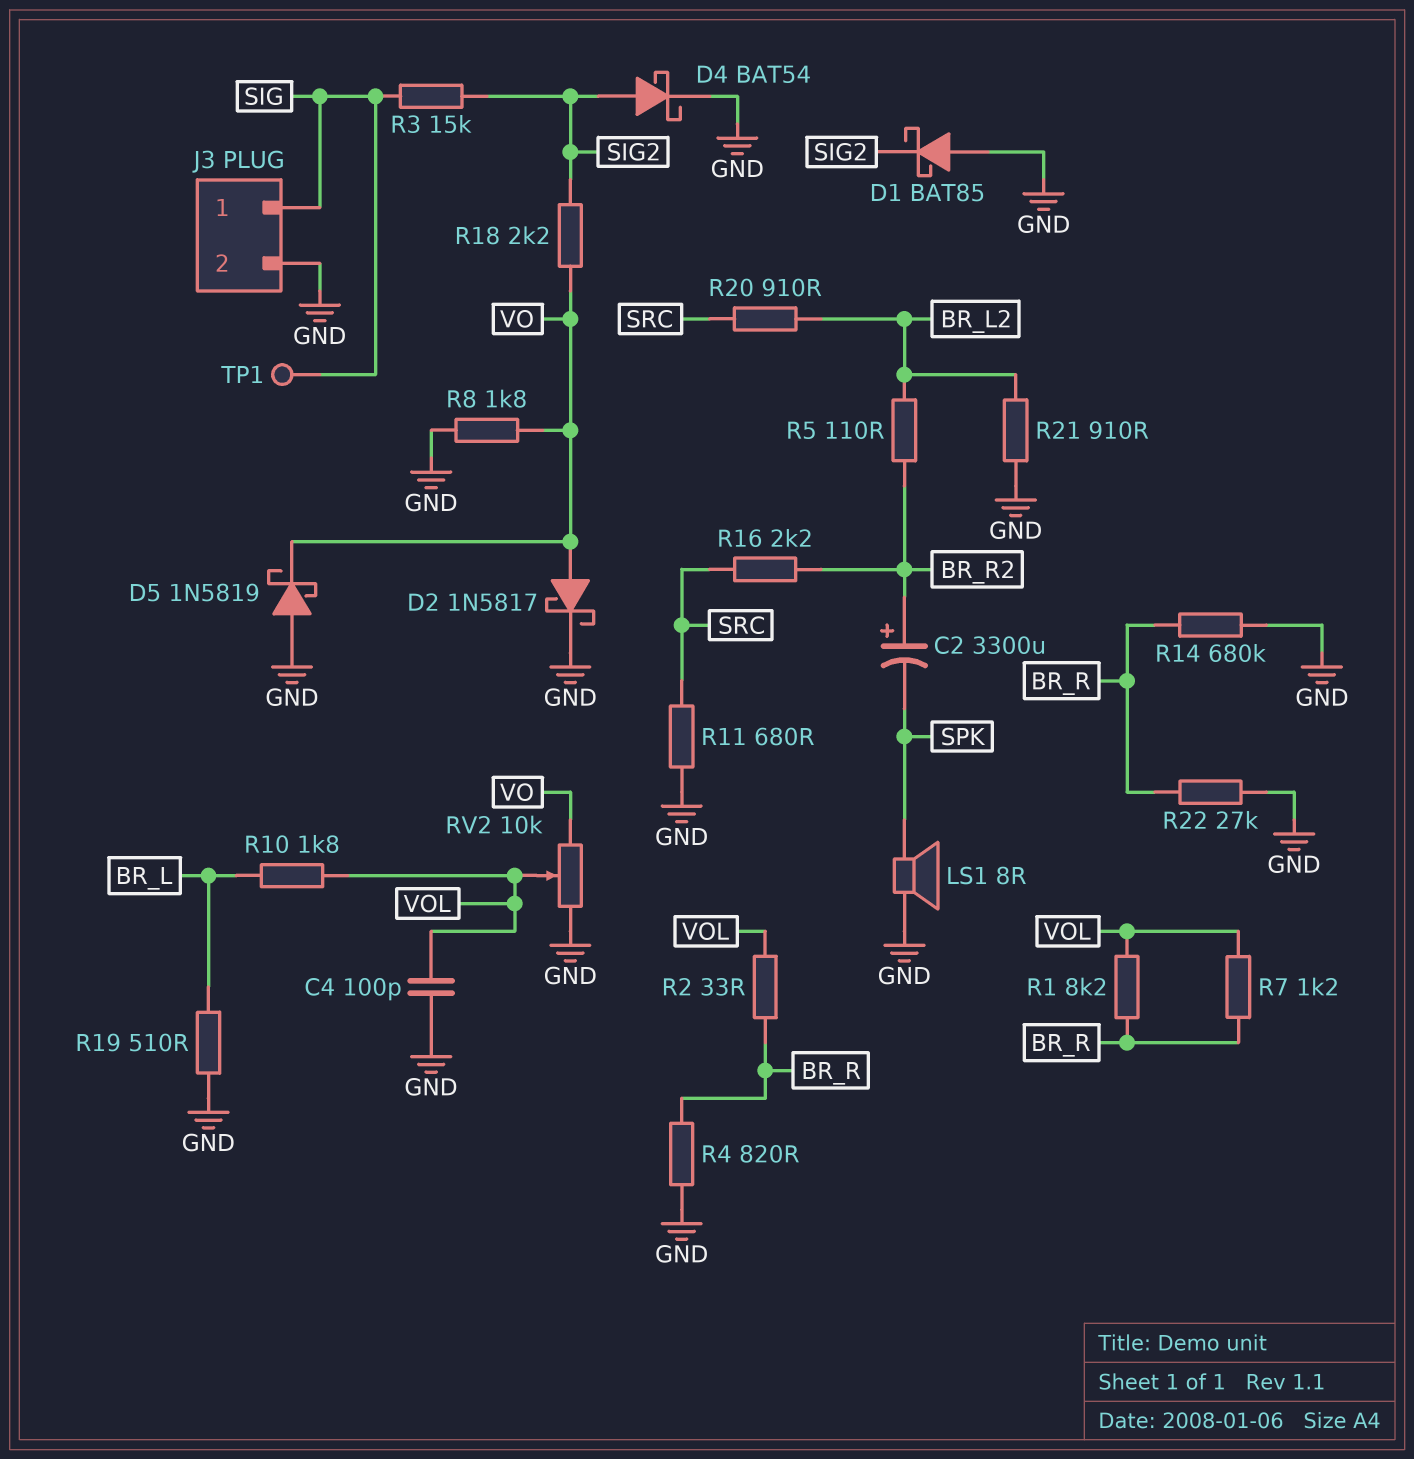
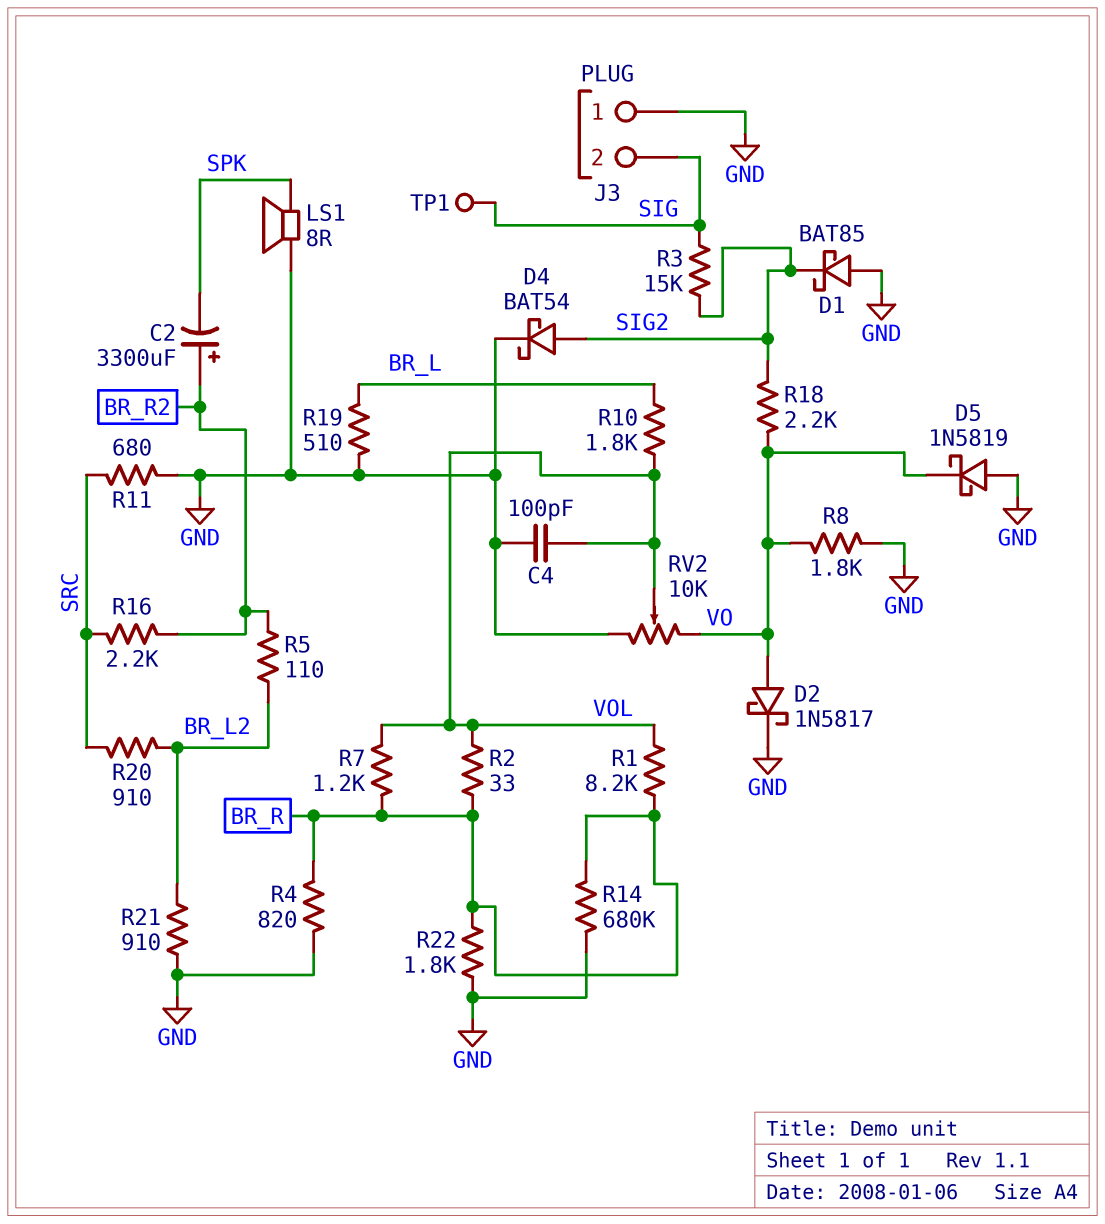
J3 pin 1: SIG -> GND
J3 pin 2: GND -> SIG
R22: 27k (BR_R, GND) -> 1.8k (BR_R, GND)

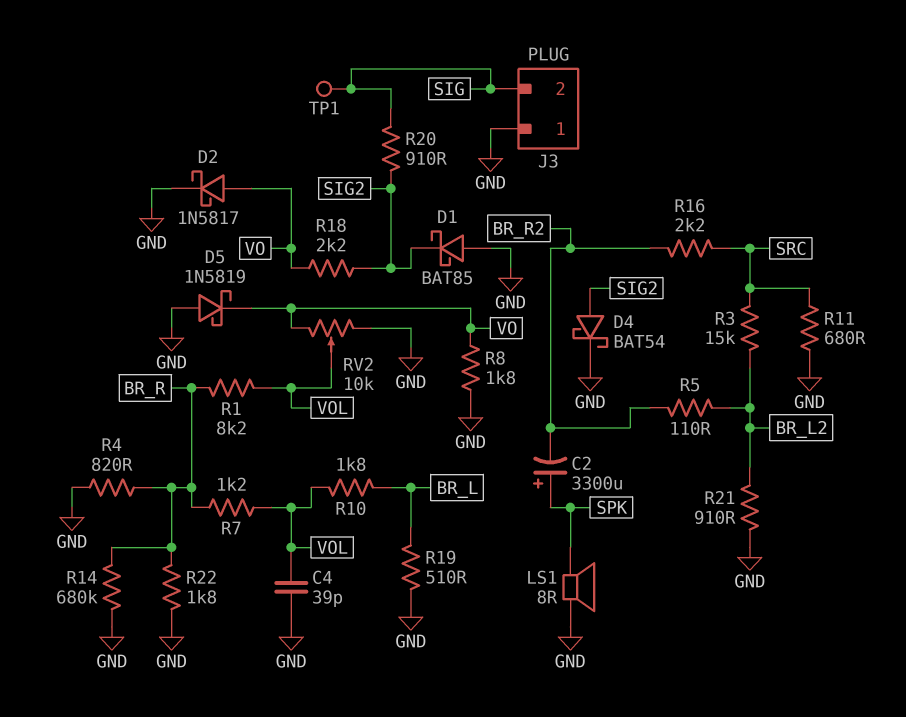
C2: 3300uF (plus BR_R2, minus SPK) -> 3300uF (plus SPK, minus BR_R2)
C4: 100pF (GND, VOL) -> 39pF (GND, VOL)
R2: 33 (BR_R, VOL) -> none
R3: 15k (SIG, SIG2) -> 15k (BR_L2, SRC)
R20: 910 (BR_L2, SRC) -> 910 (SIG, SIG2)

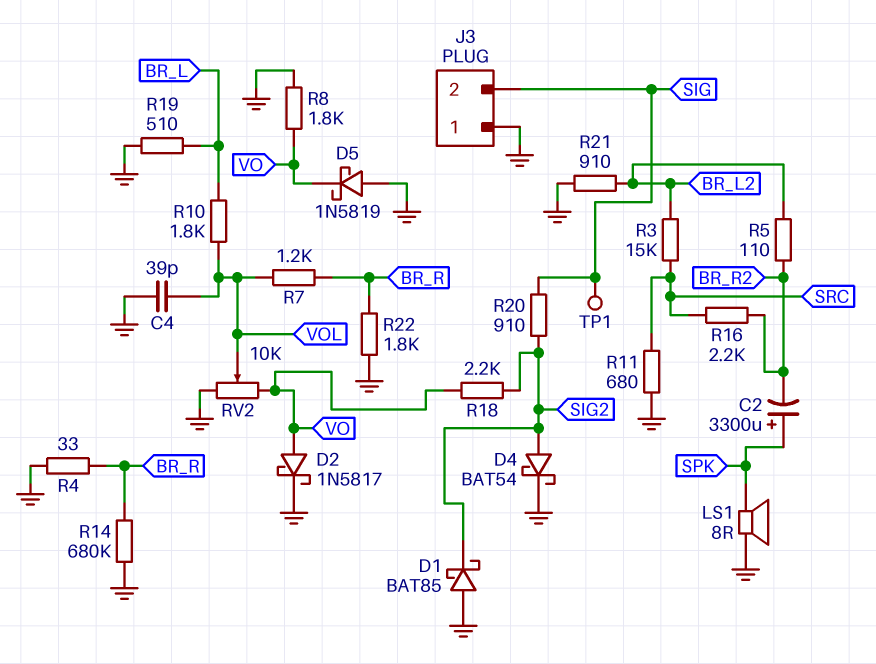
R1: 8.2k (BR_R, VOL) -> none
R4: 820 (BR_R, GND) -> 33 (BR_R, GND)

